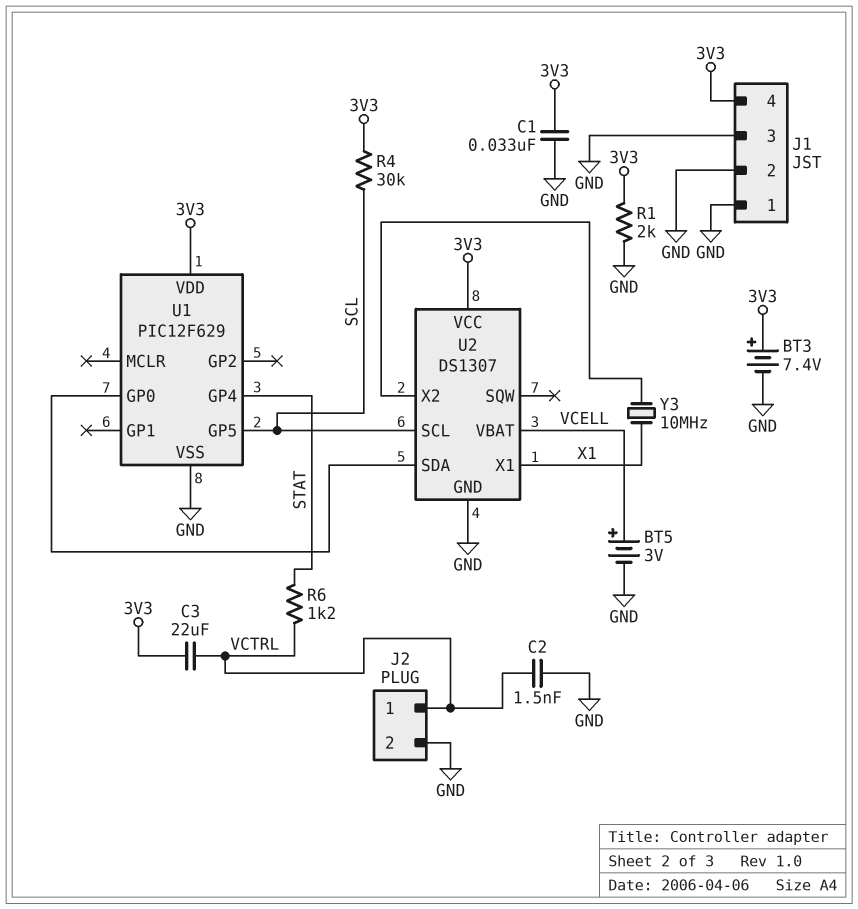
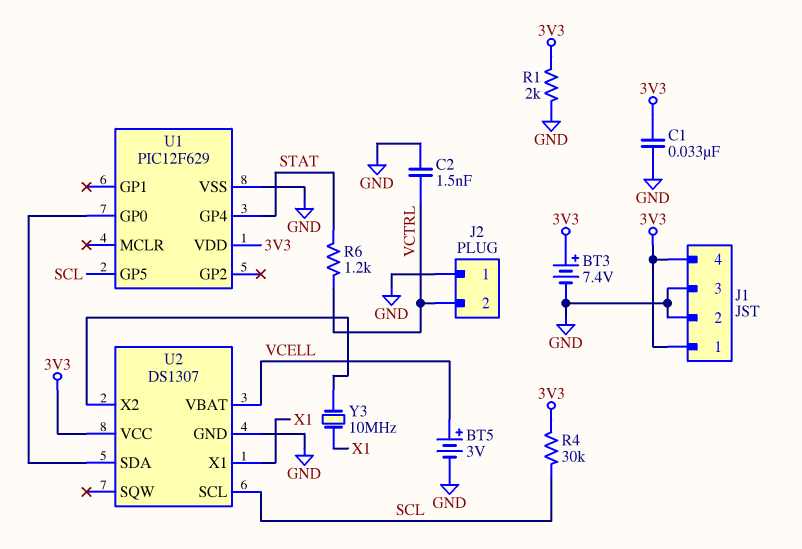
C3: 22uF (3V3, VCTRL) -> none
J1 pin 1: GND -> 3V3
J2 pin 1: VCTRL -> GND
J2 pin 2: GND -> VCTRL

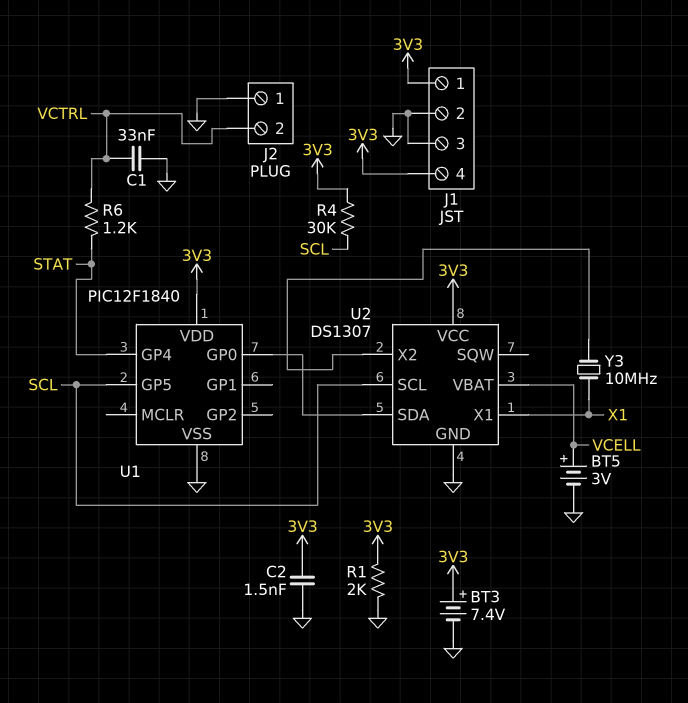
C1: 33nF (3V3, GND) -> 33nF (GND, VCTRL)
C2: 1.5nF (GND, VCTRL) -> 1.5nF (3V3, GND)
U1: PIC12F629 -> PIC12F1840

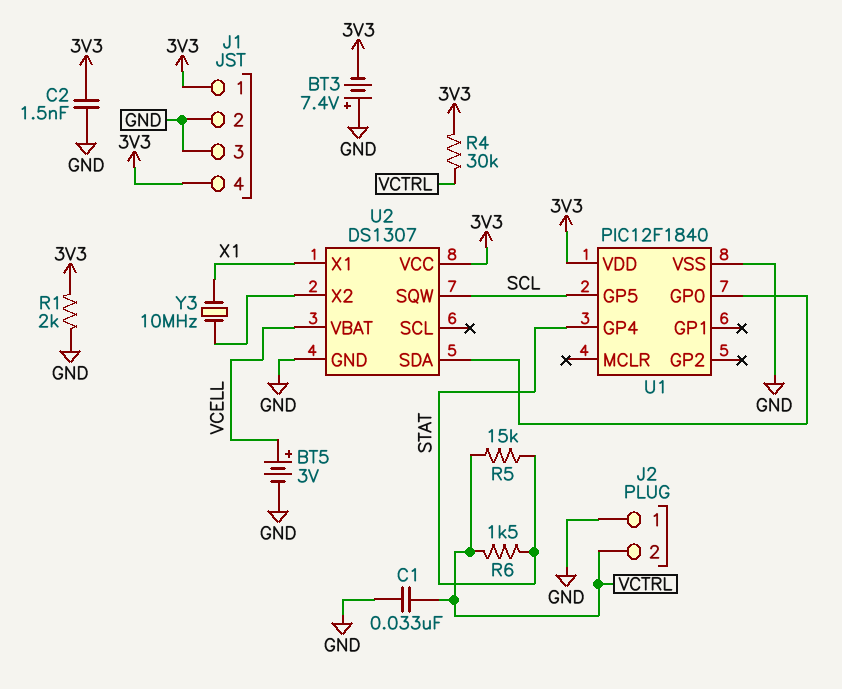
BT3: 7.4V (plus 3V3, minus GND) -> 7.4V (plus GND, minus 3V3)
R4: 30k (3V3, SCL) -> 30k (3V3, VCTRL)
R5: none -> 15k (STAT, VCTRL)
R6: 1.2k (STAT, VCTRL) -> 1.5k (STAT, VCTRL)
U2 pin SCL: SCL -> none
U2 pin SQW: none -> SCL

